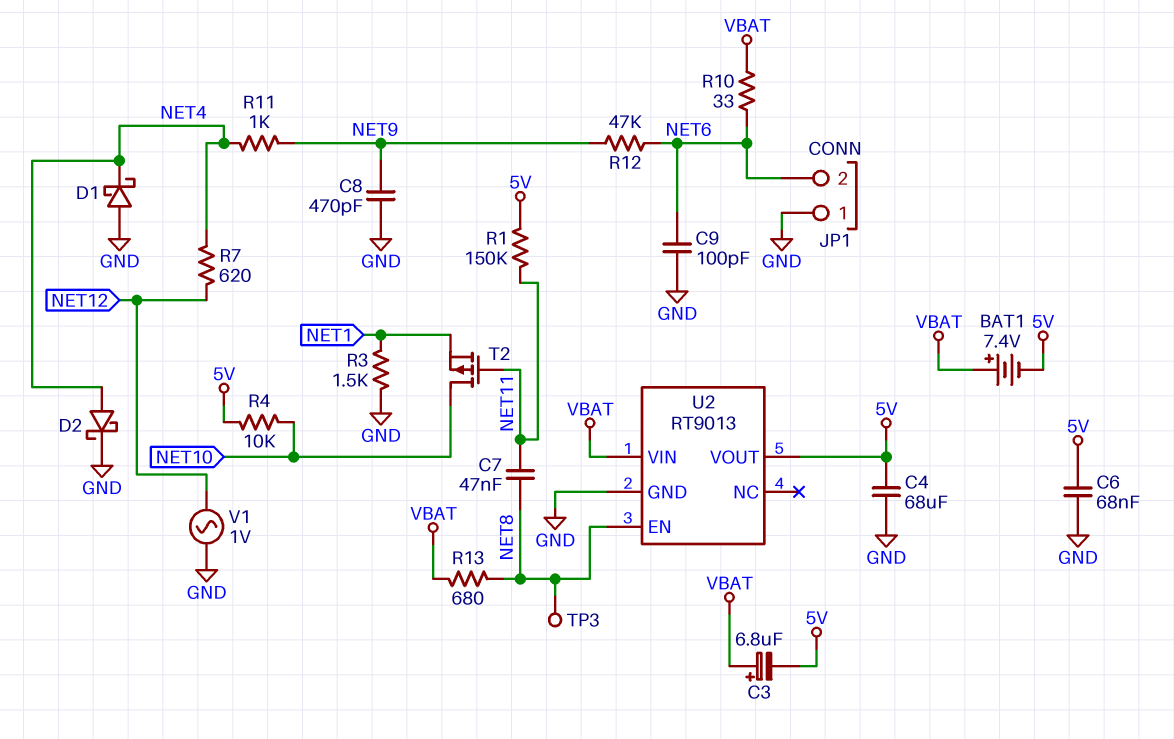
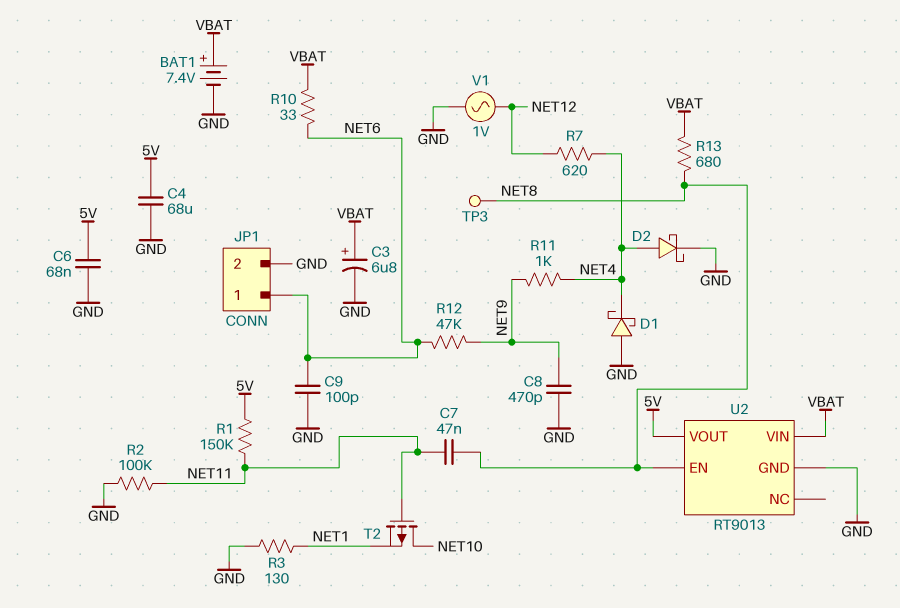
BAT1: 7.4V (plus VBAT, minus 5V) -> 7.4V (plus VBAT, minus GND)
C3: 6.8uF (plus VBAT, minus 5V) -> 6.8uF (plus VBAT, minus GND)
JP1 pin 1: GND -> NET6
JP1 pin 2: NET6 -> GND
R2: none -> 100k (GND, NET11)
R3: 1.5k (GND, NET1) -> 130 (GND, NET1)
R4: 10k (5V, NET10) -> none

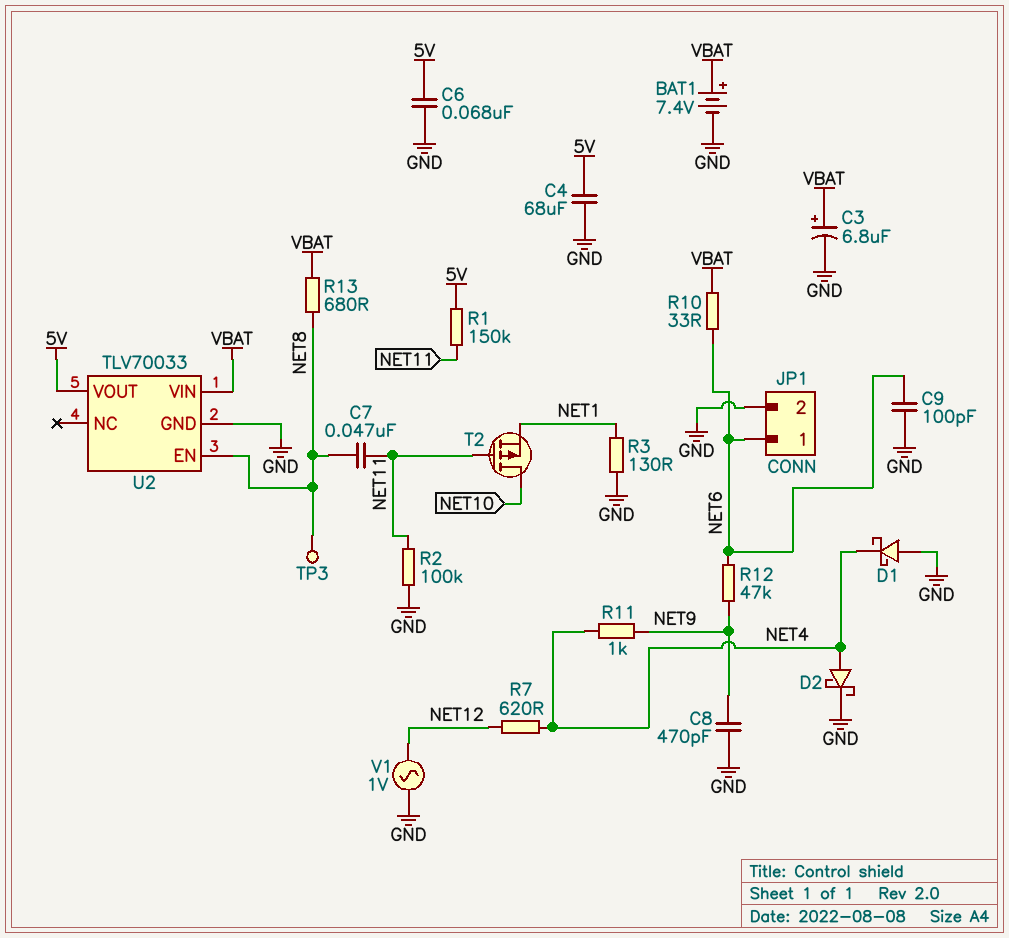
U2: RT9013 -> TLV70033

